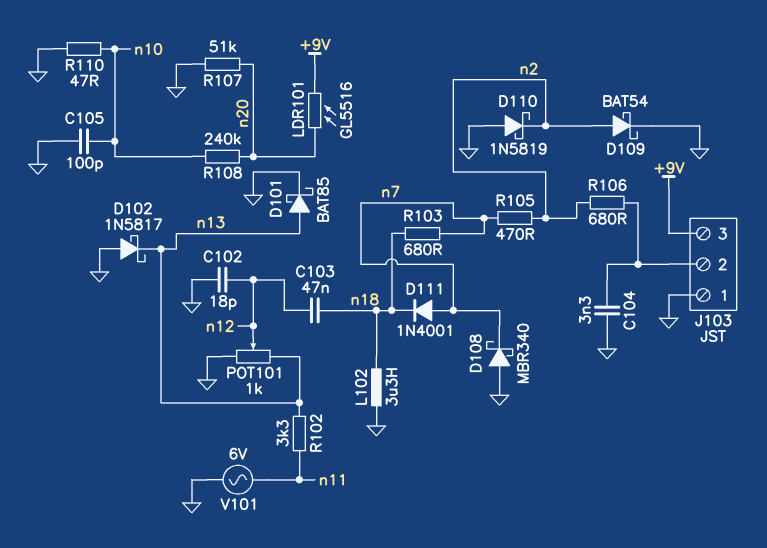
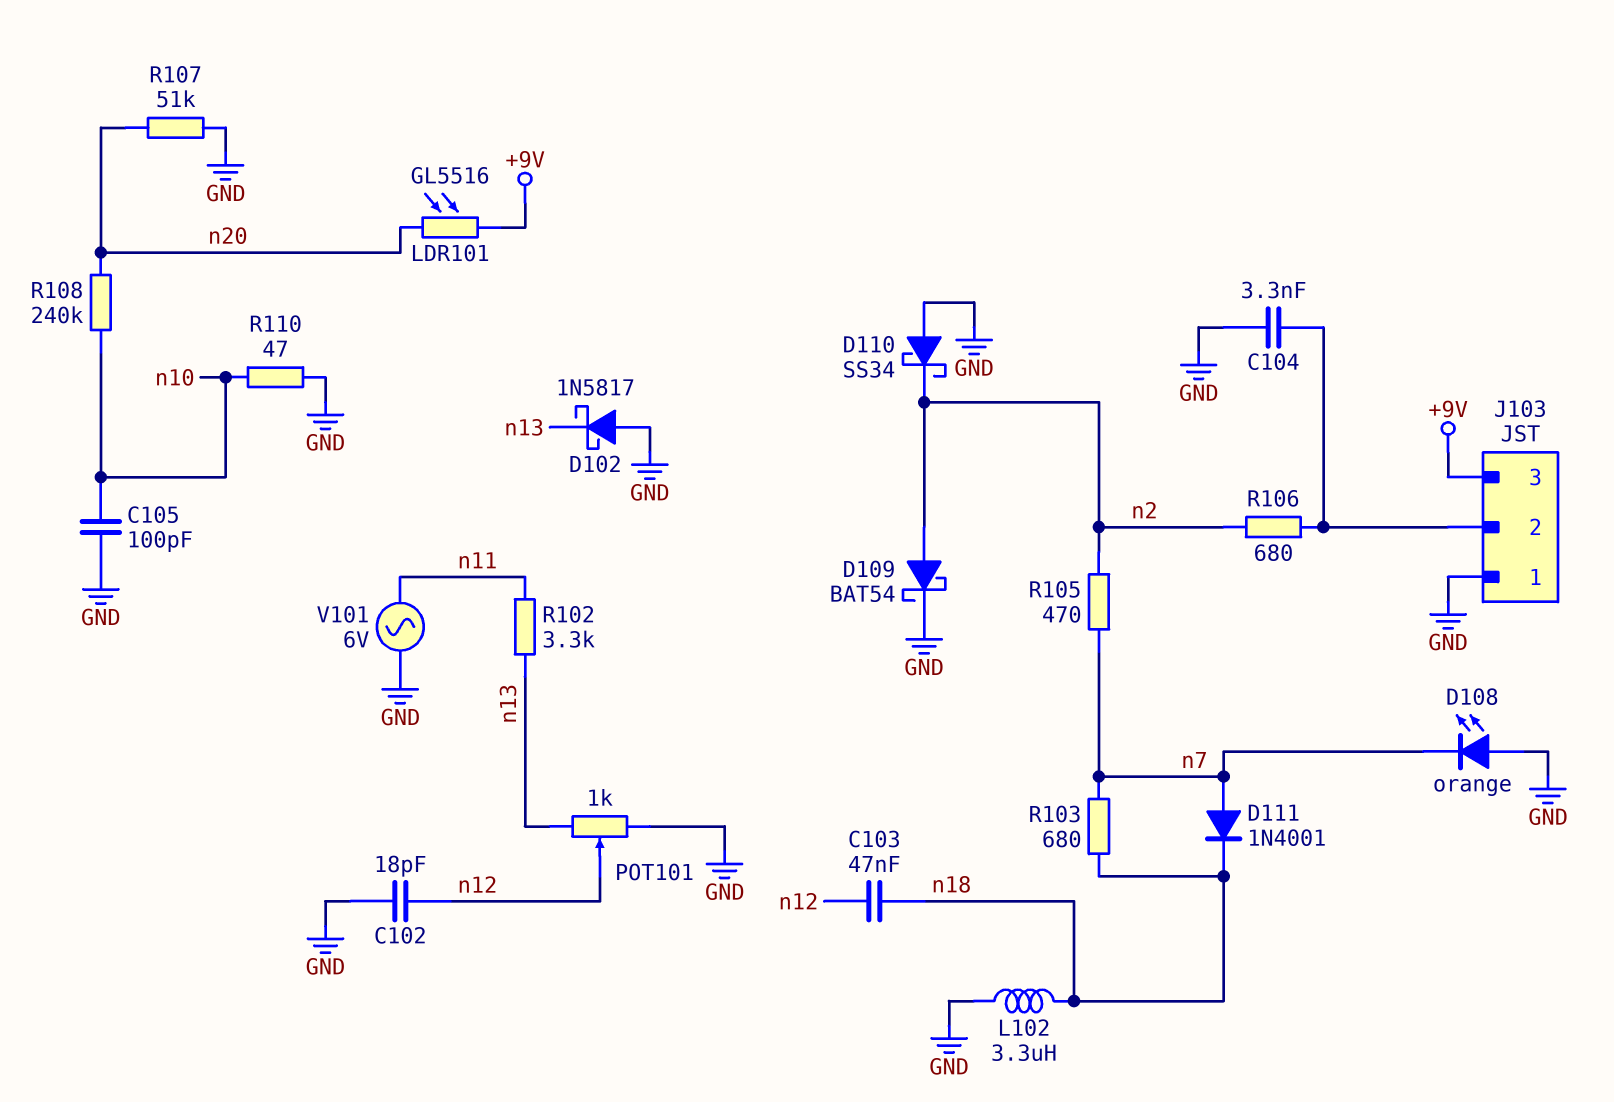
D101: schottky BAT85 (A n13, K GND) -> none
D108: schottky MBR340 (A GND, K n7) -> LED orange (A GND, K n7)
D110: schottky 1N5819 (A GND, K n2) -> schottky SS34 (A GND, K n2)

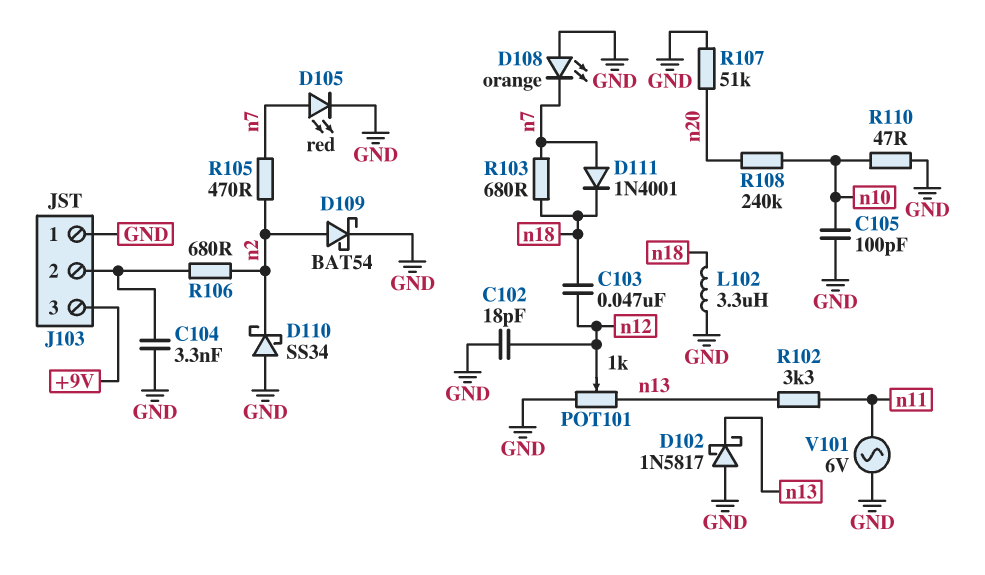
D105: none -> LED red (A n7, K GND)
LDR101: GL5516 (+9V, n20) -> none

